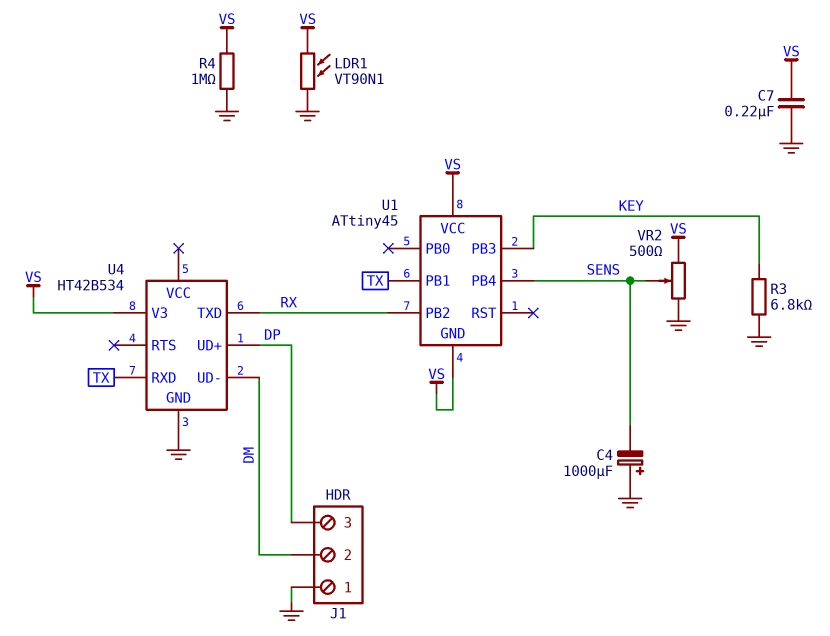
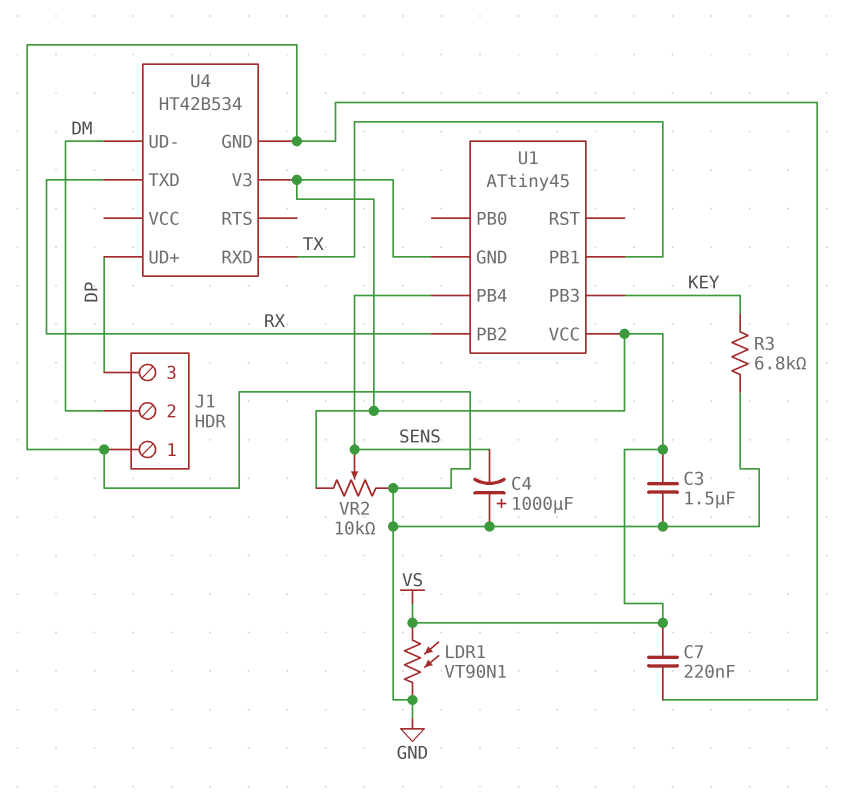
C3: none -> 1.5uF (GND, VS)
R4: 1M (GND, VS) -> none
VR2: 500 (GND, VS, wiper SENS) -> 10k (GND, VS, wiper SENS)

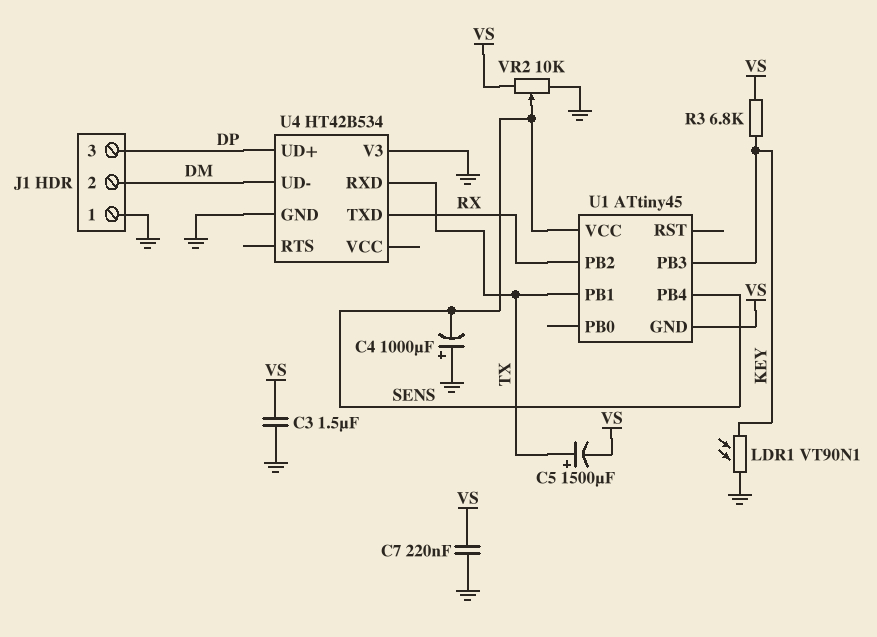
C5: none -> 1500uF (plus TX, minus VS)
LDR1: VT90N1 (GND, VS) -> VT90N1 (GND, KEY)
R3: 6.8k (GND, KEY) -> 6.8k (KEY, VS)
U1 pin VCC: VS -> SENS
U4 pin V3: VS -> GND

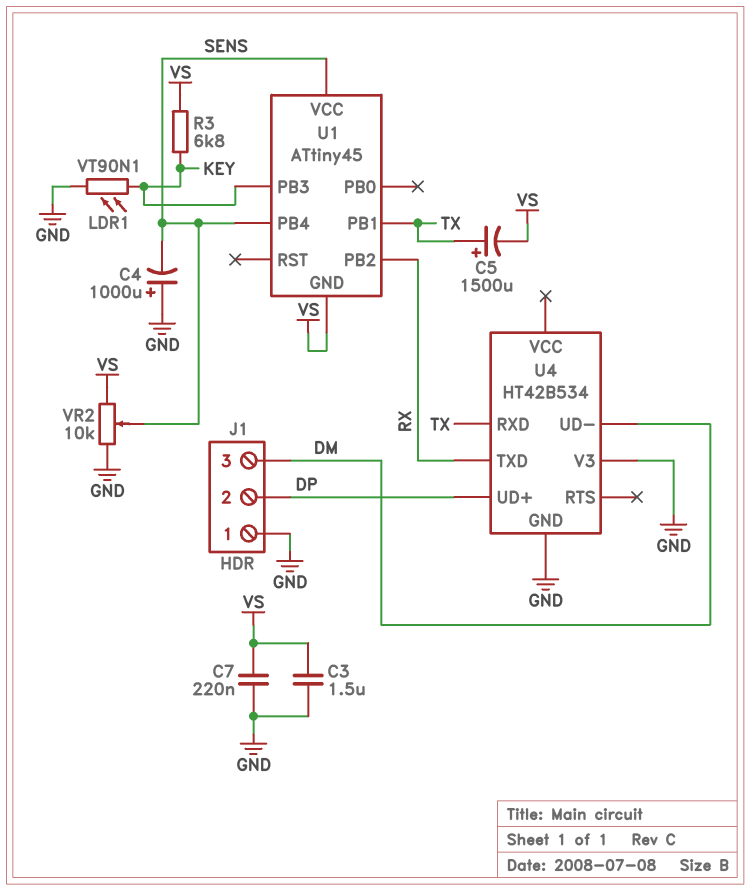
J1 pin 2: DM -> DP
J1 pin 3: DP -> DM

